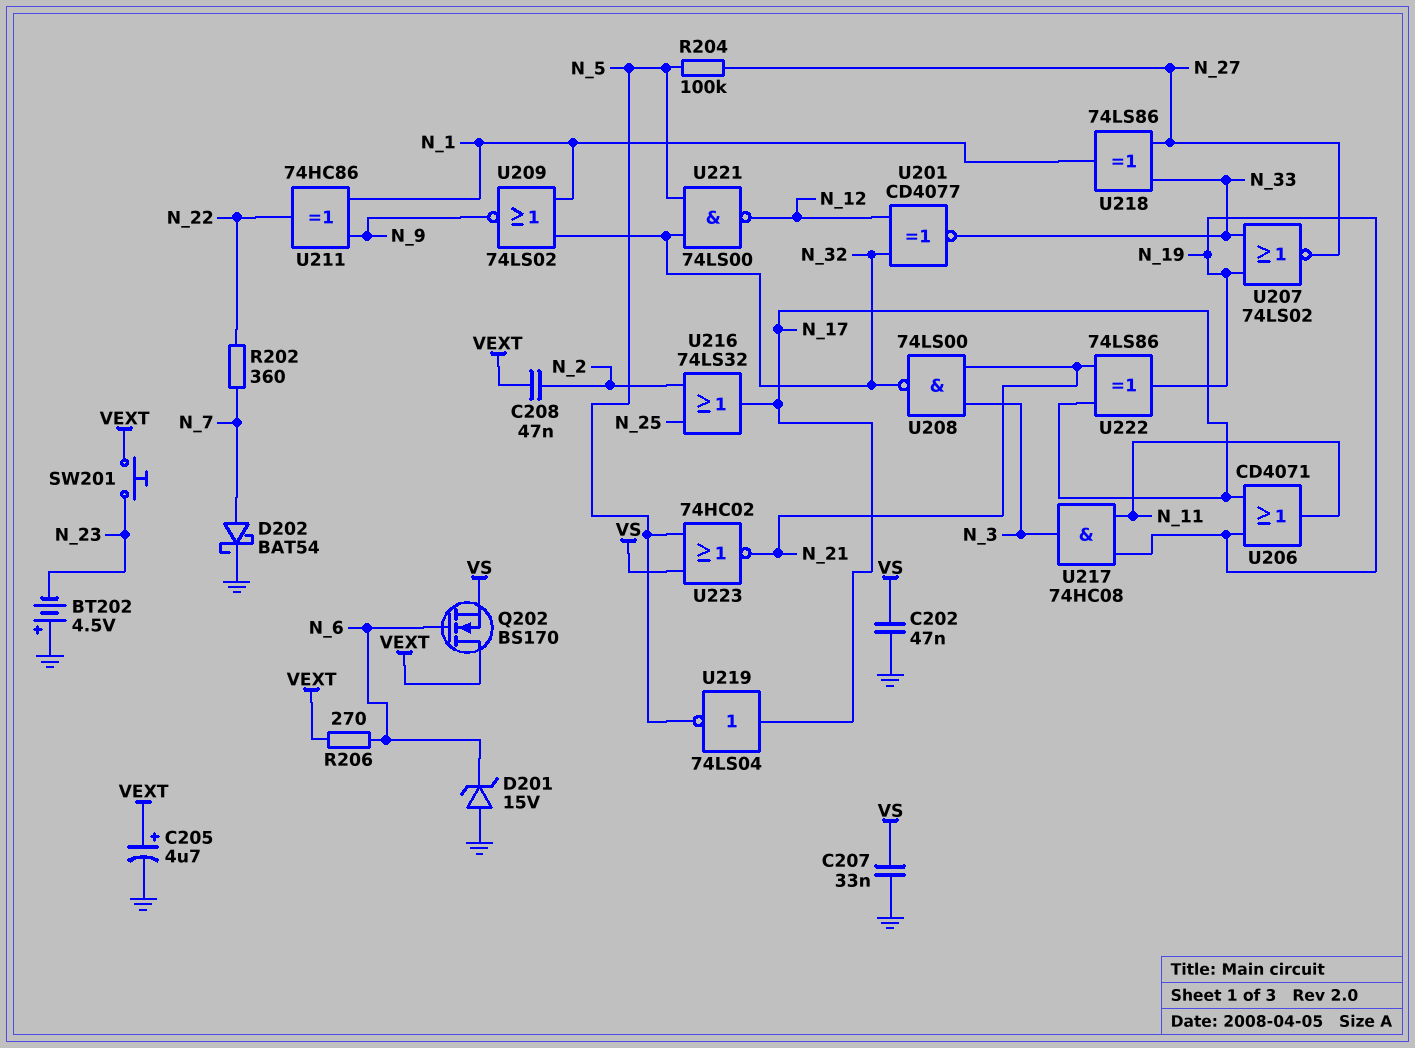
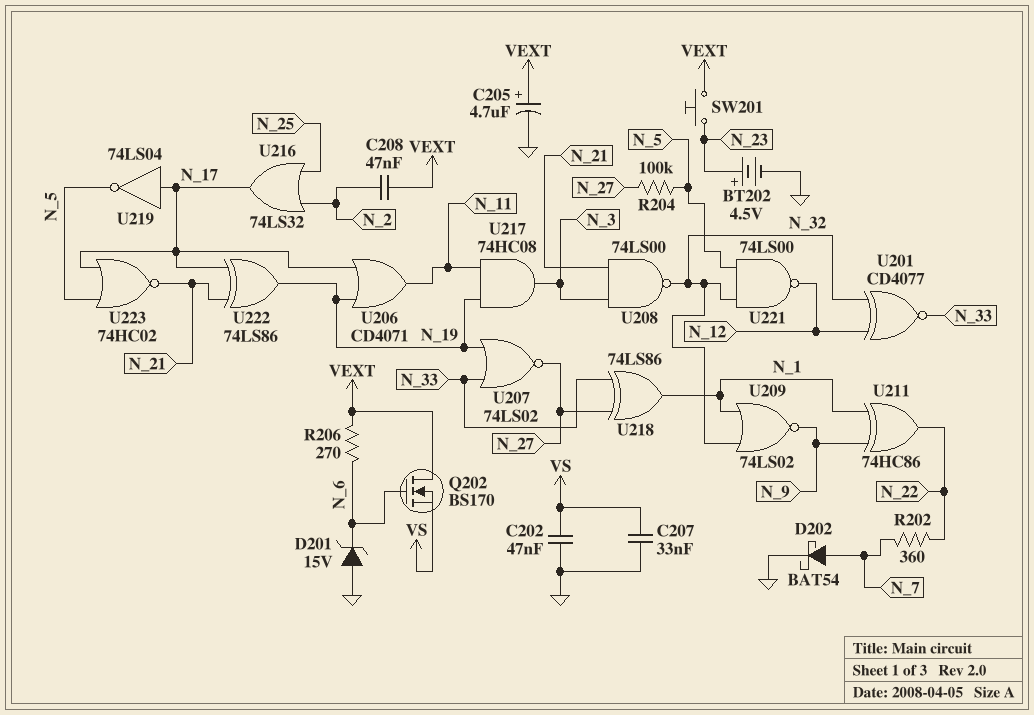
BT202: 4.5V (plus GND, minus N_23) -> 4.5V (plus N_23, minus GND)
U223: NOR 74HC02 (in N_5, in VS, out N_21) -> NOR 74HC02 (in N_5, in N_17, out N_21)

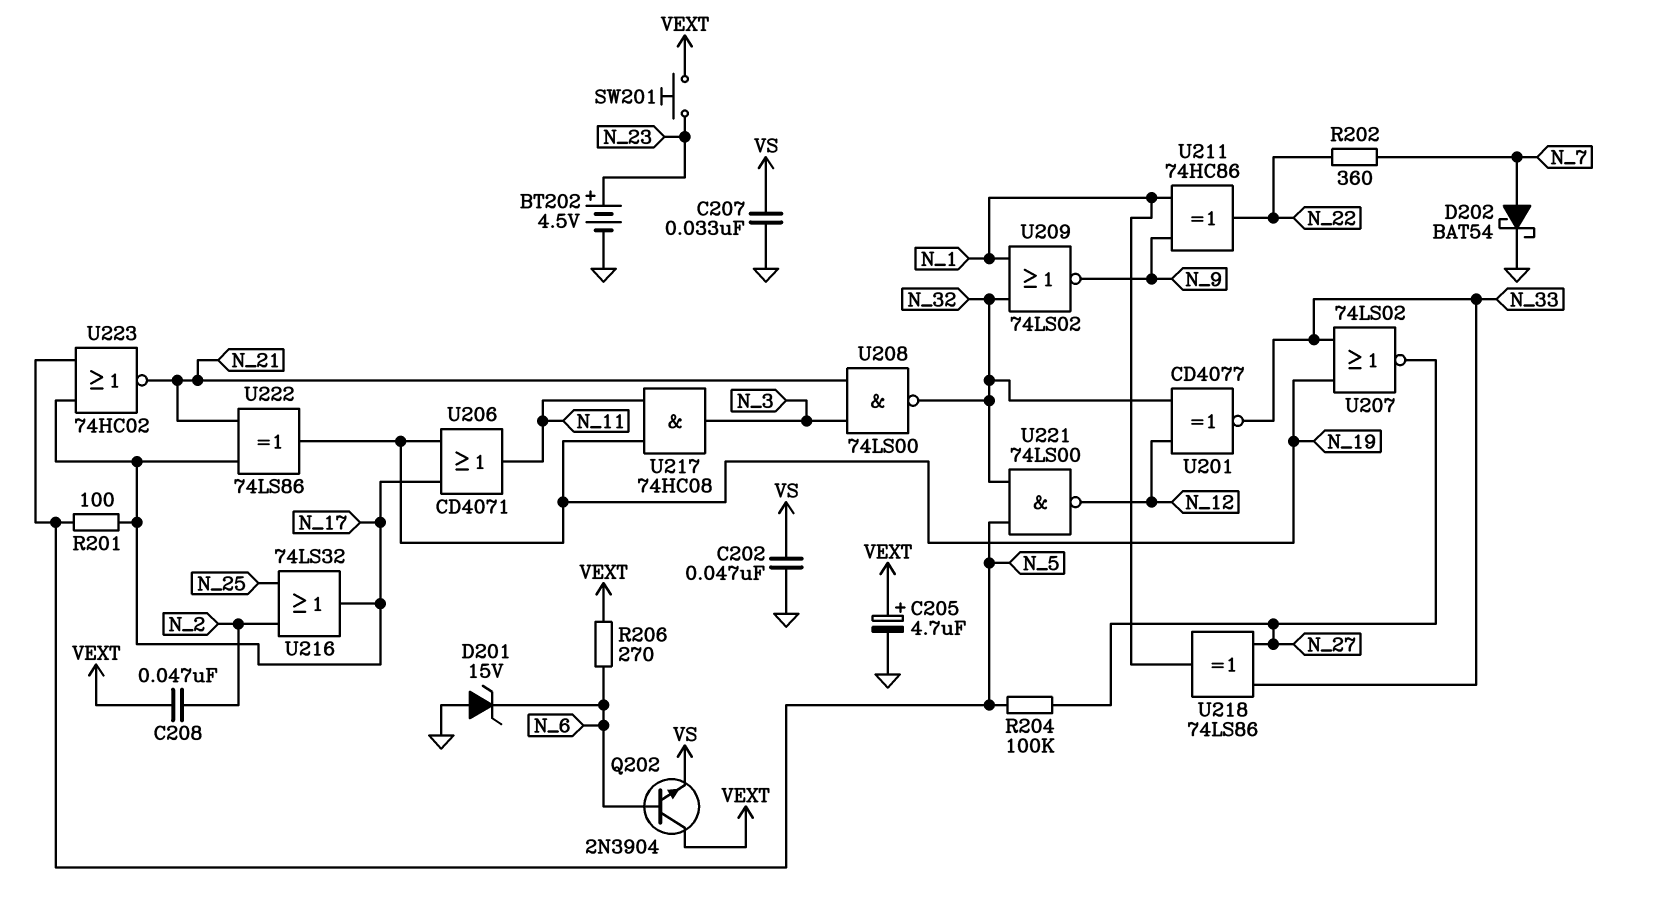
Q202: NMOS BS170 (G N_6, D VEXT, S VS) -> NPN 2N3904 (B N_6, C VEXT, E VS)
R201: none -> 100 (N_5, N_17)
U219: NOT 74LS04 (in N_17, out N_5) -> none

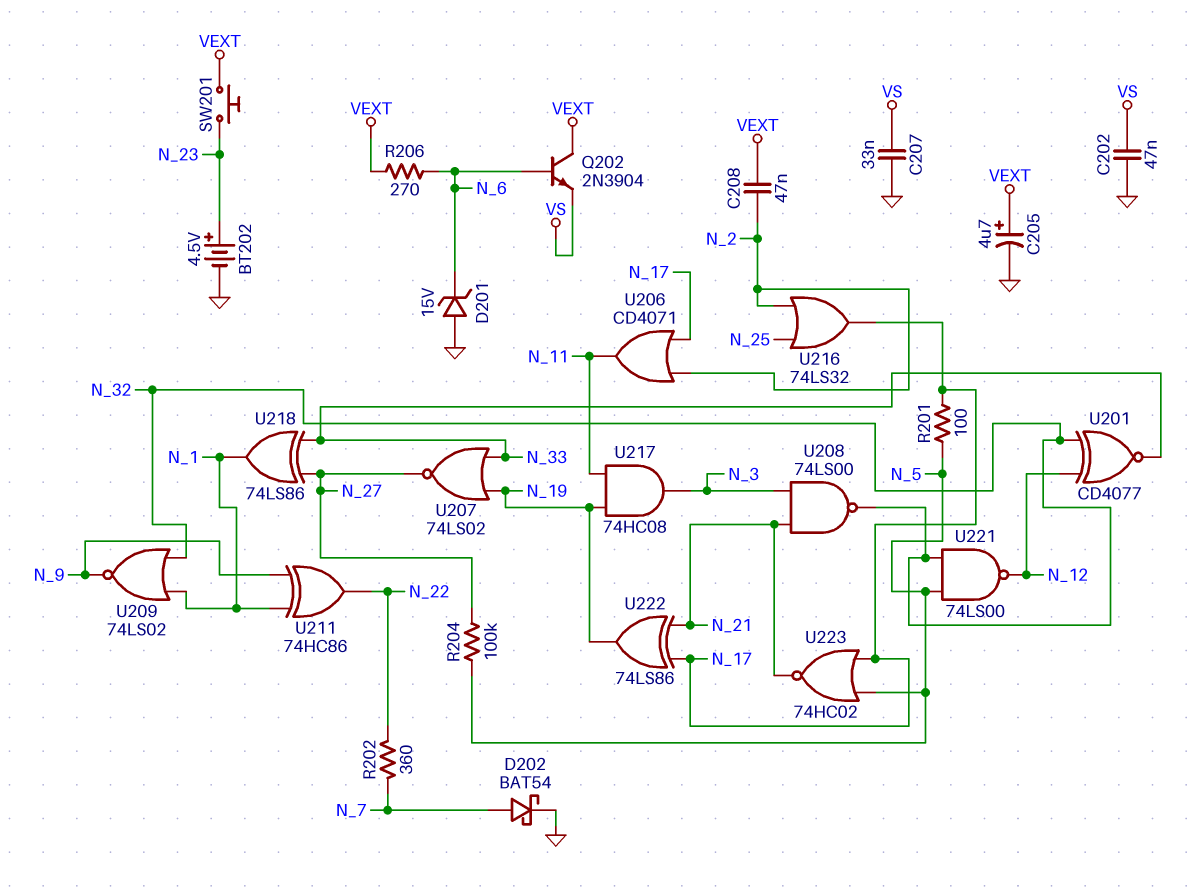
U206: OR CD4071 (in N_17, in N_19, out N_11) -> OR CD4071 (in N_2, in N_17, out N_11)

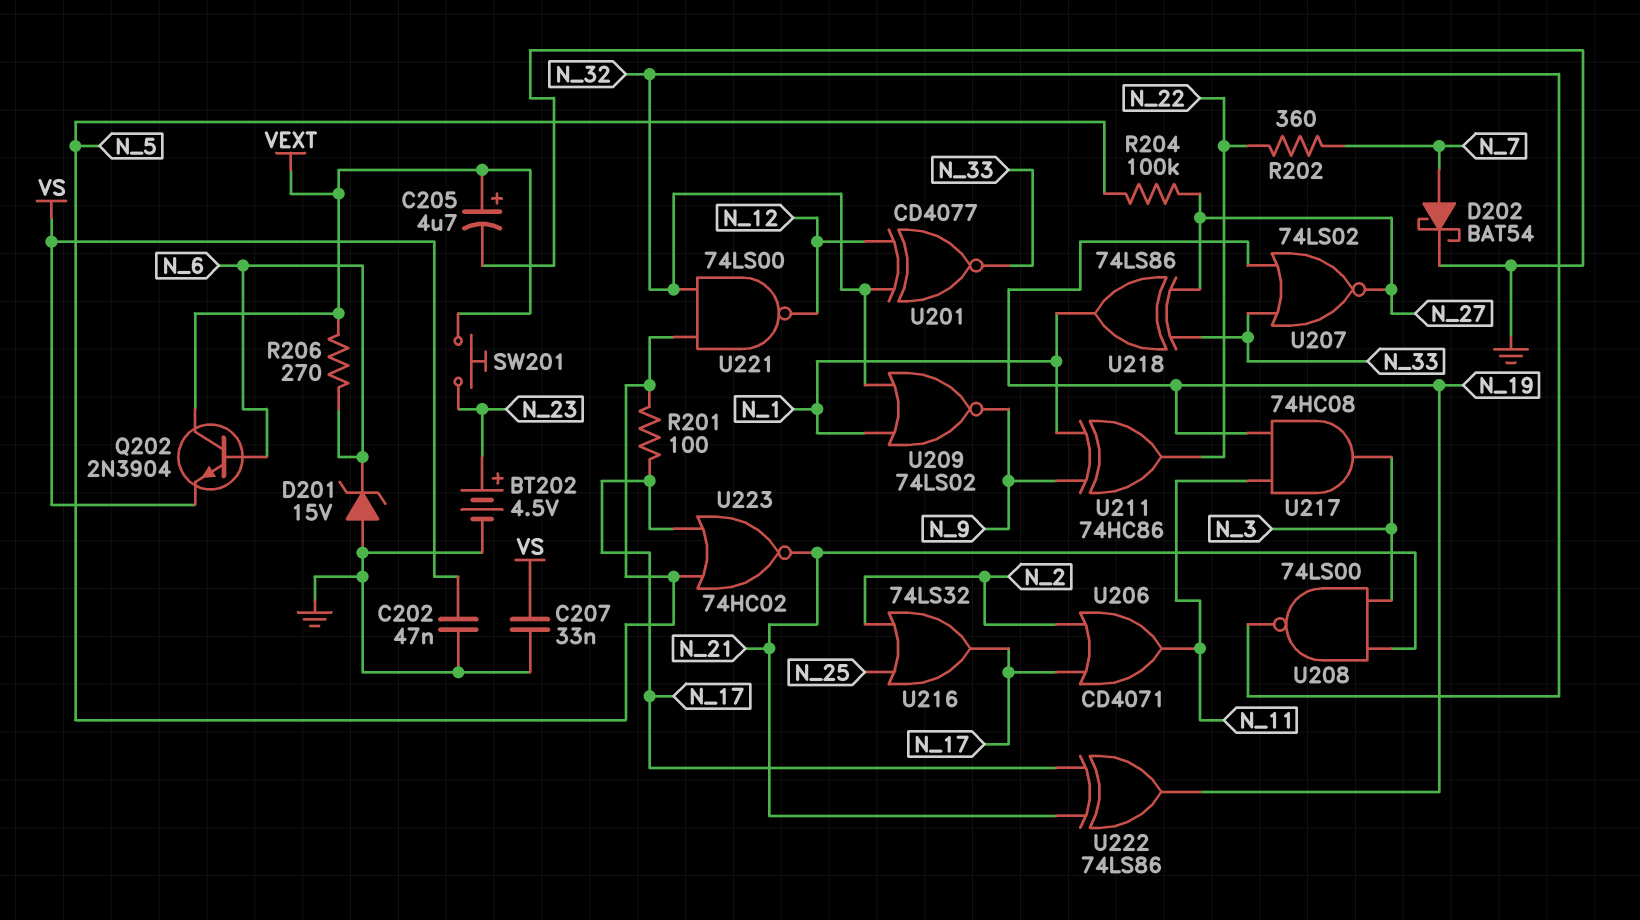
C208: 47nF (N_2, VEXT) -> none

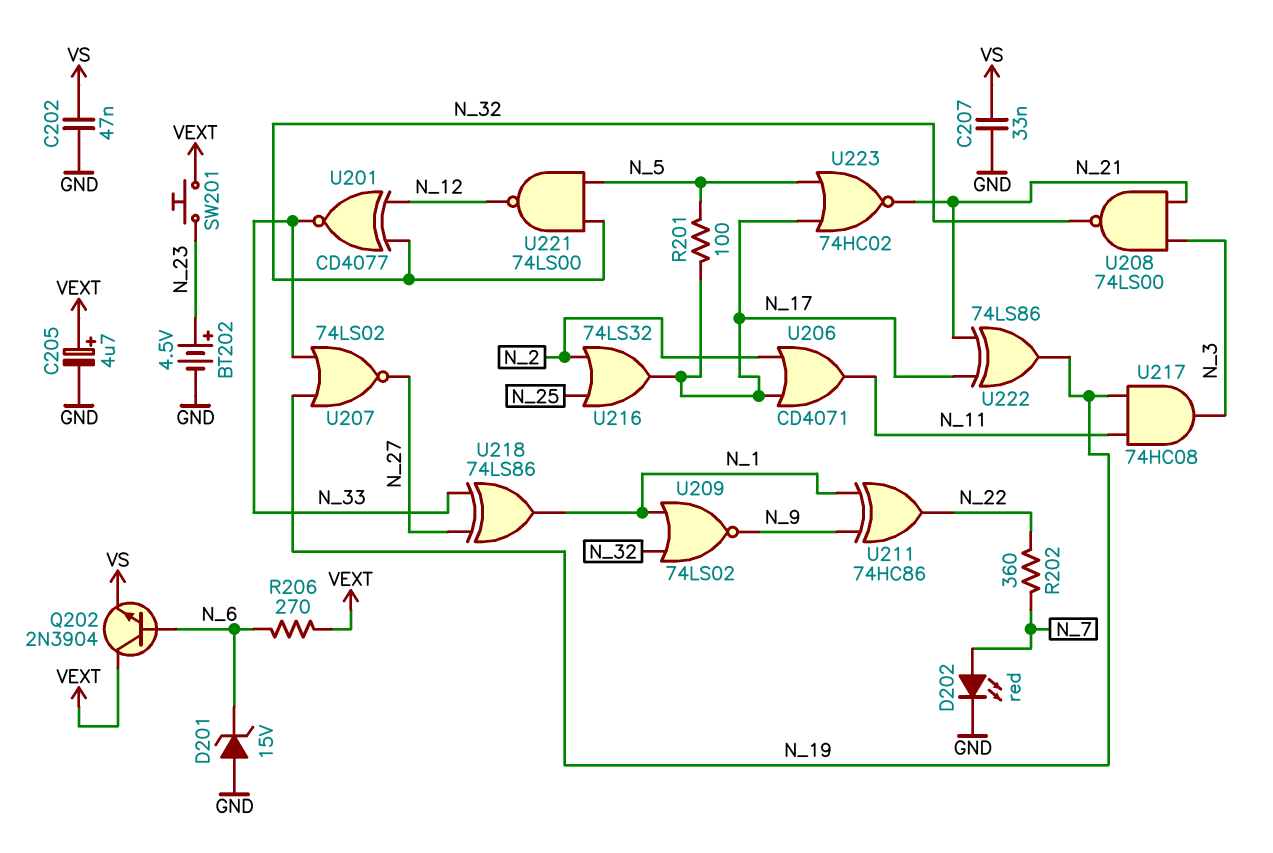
D202: schottky BAT54 (A N_7, K GND) -> LED red (A N_7, K GND)
R204: 100k (N_5, N_27) -> none

